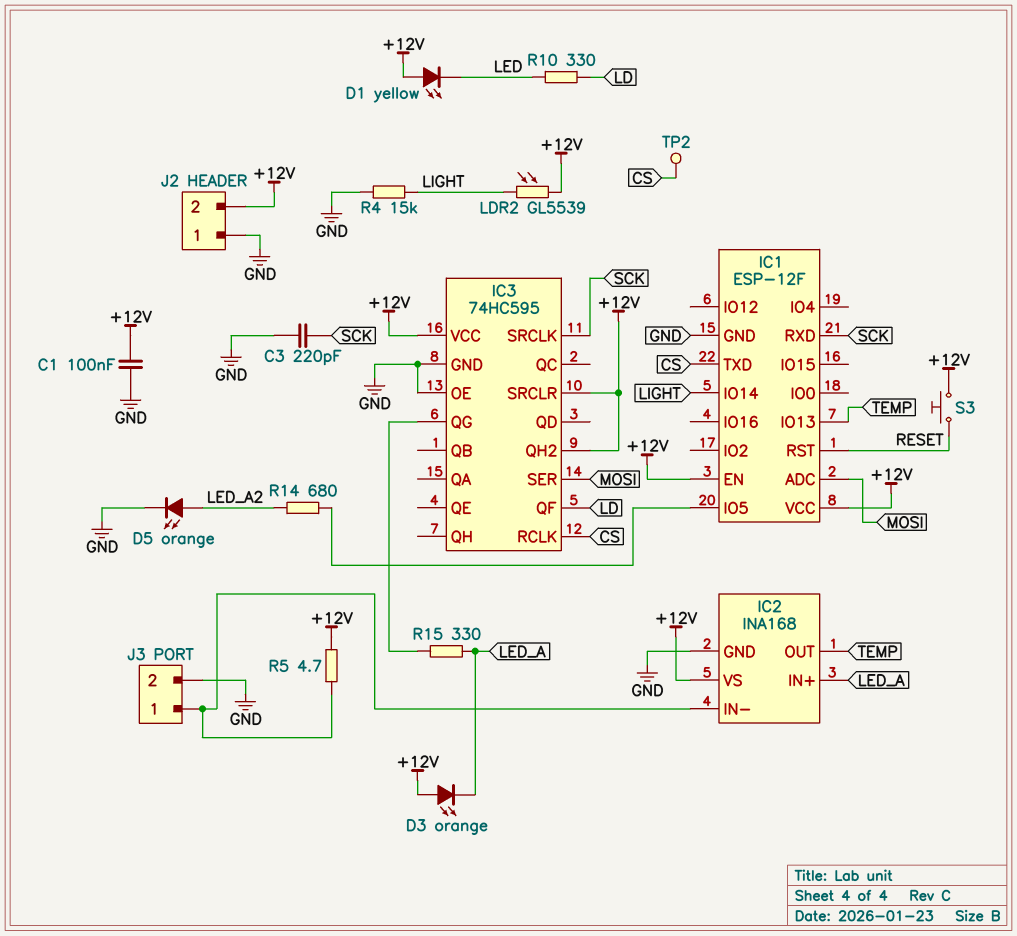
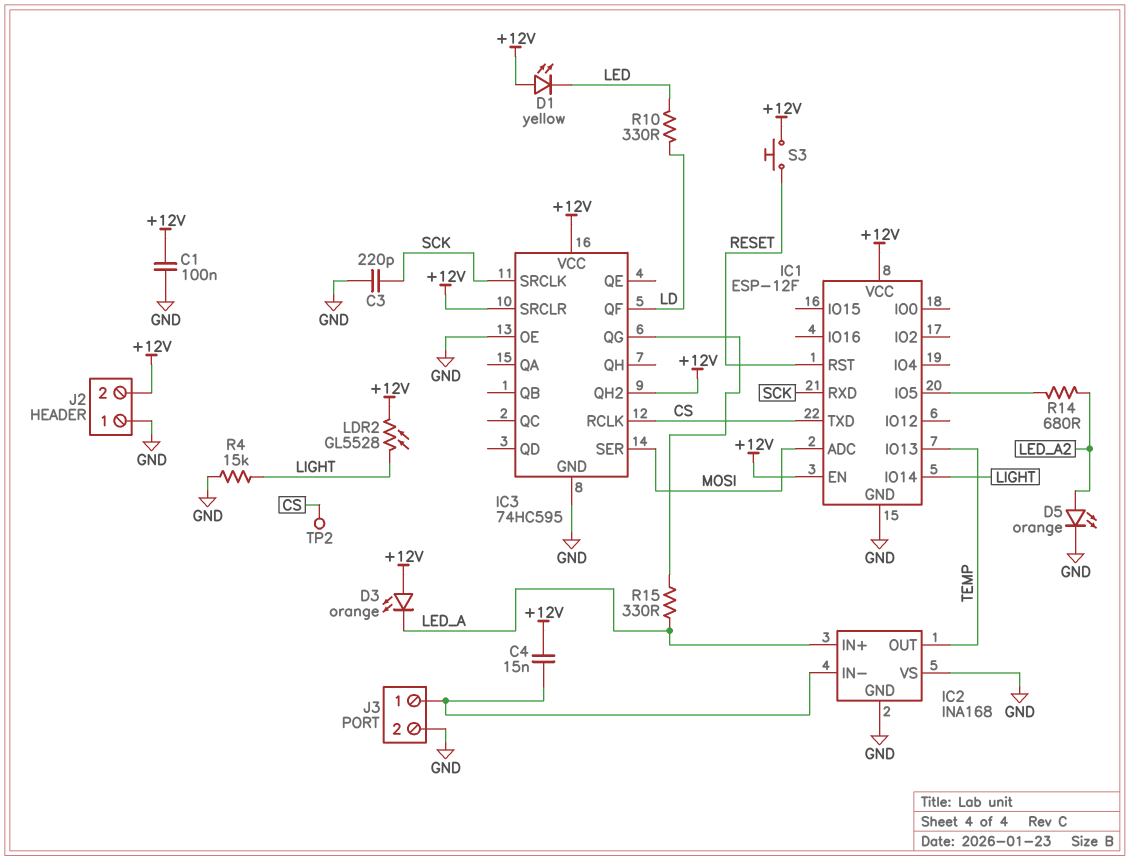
C4: none -> 15nF (+12V, IC2/IN-)
IC2 pin VS: +12V -> GND
LDR2: GL5539 (+12V, LIGHT) -> GL5528 (+12V, LIGHT)
R5: 4.7 (+12V, IC2/IN-) -> none

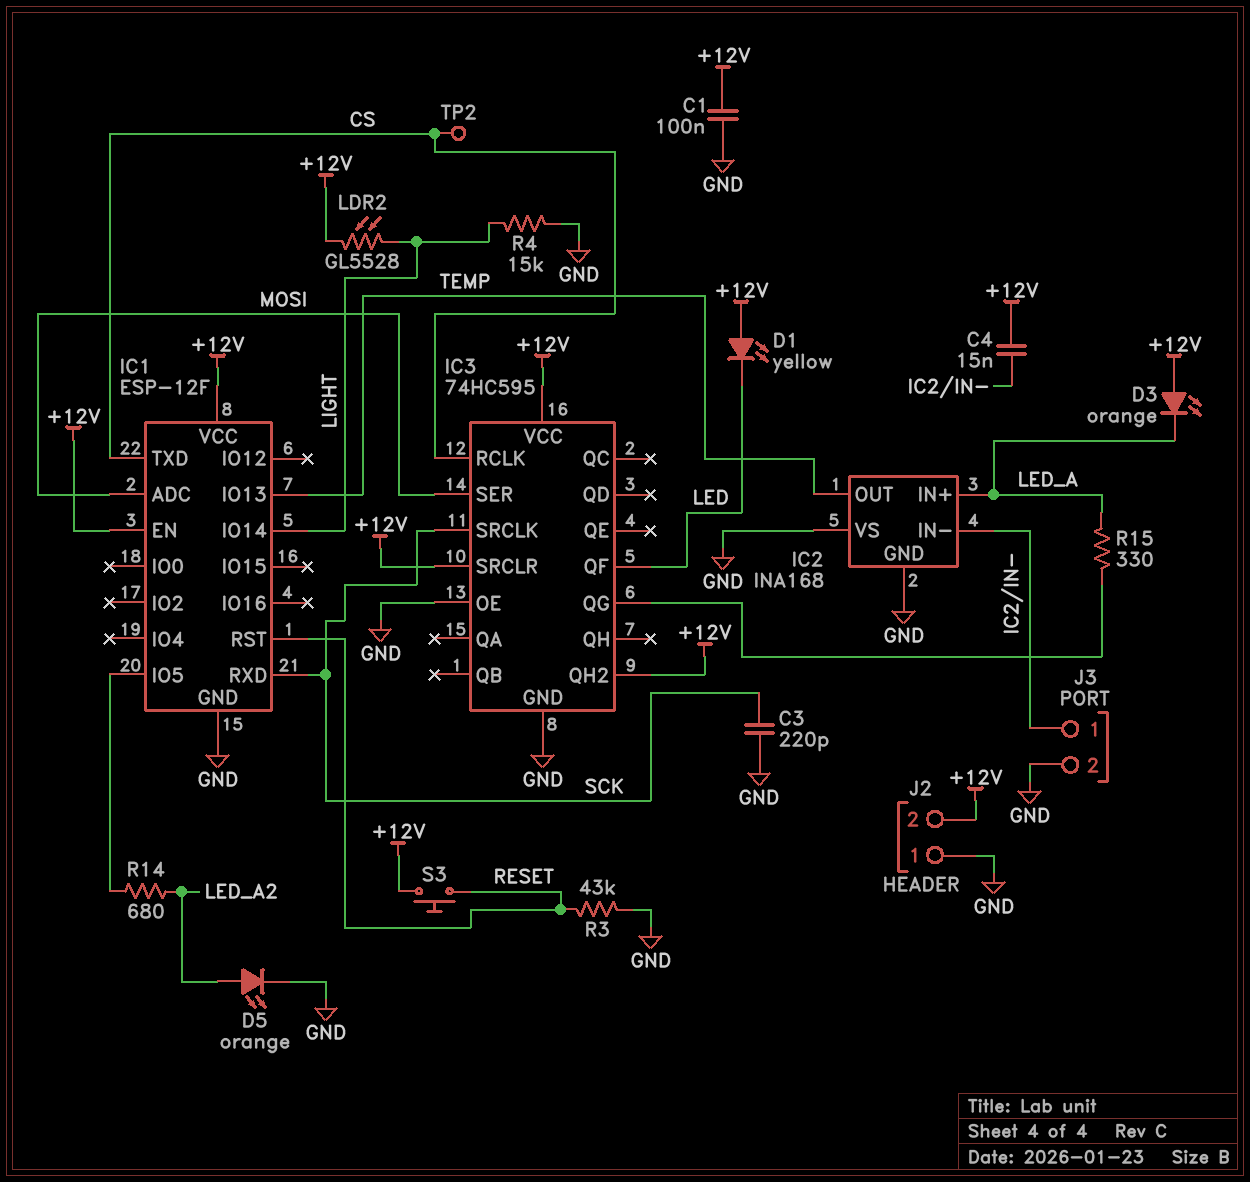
IC3 pin QF: LD -> LED
R3: none -> 43k (GND, RESET)
R10: 330 (LD, LED) -> none

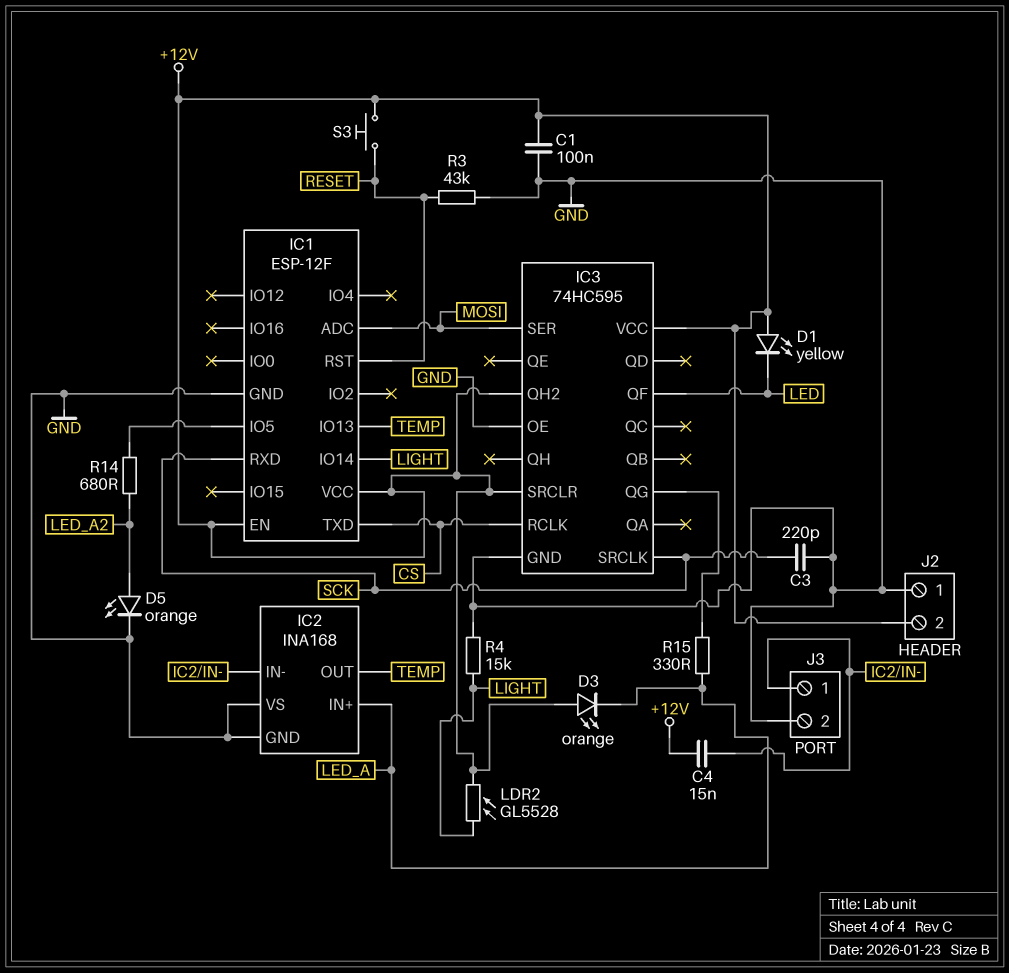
TP2: test point (CS) -> none

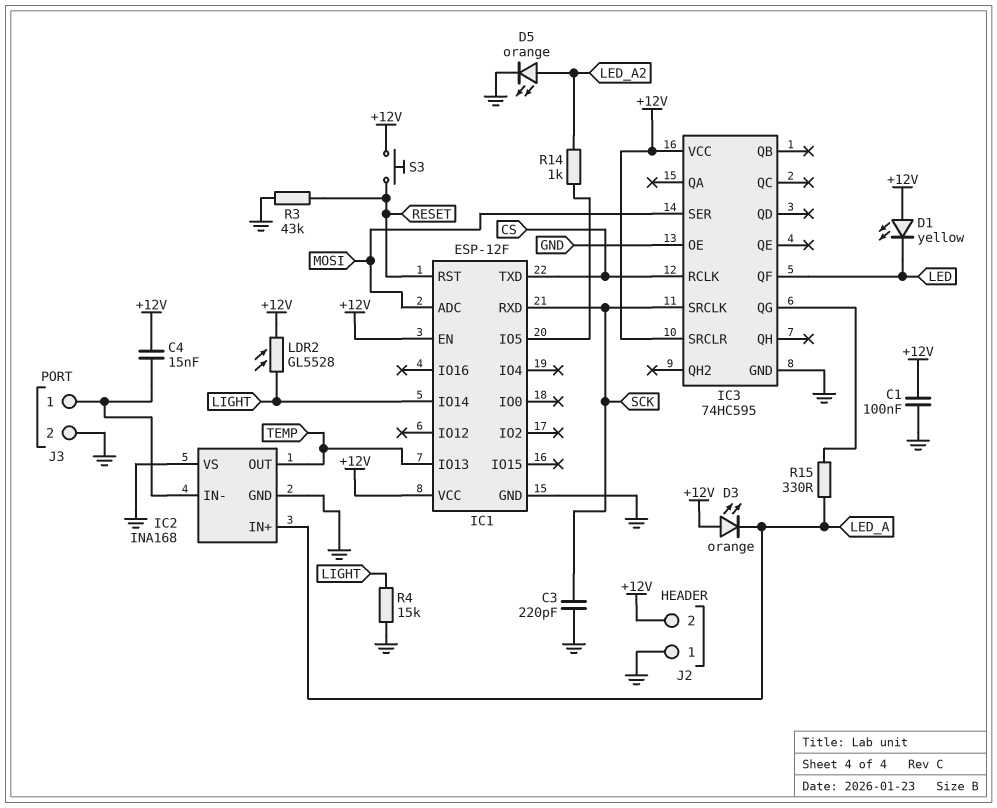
IC3 pin QH2: +12V -> none
R14: 680 (IC1/IO5, LED_A2) -> 1k (IC1/IO5, LED_A2)

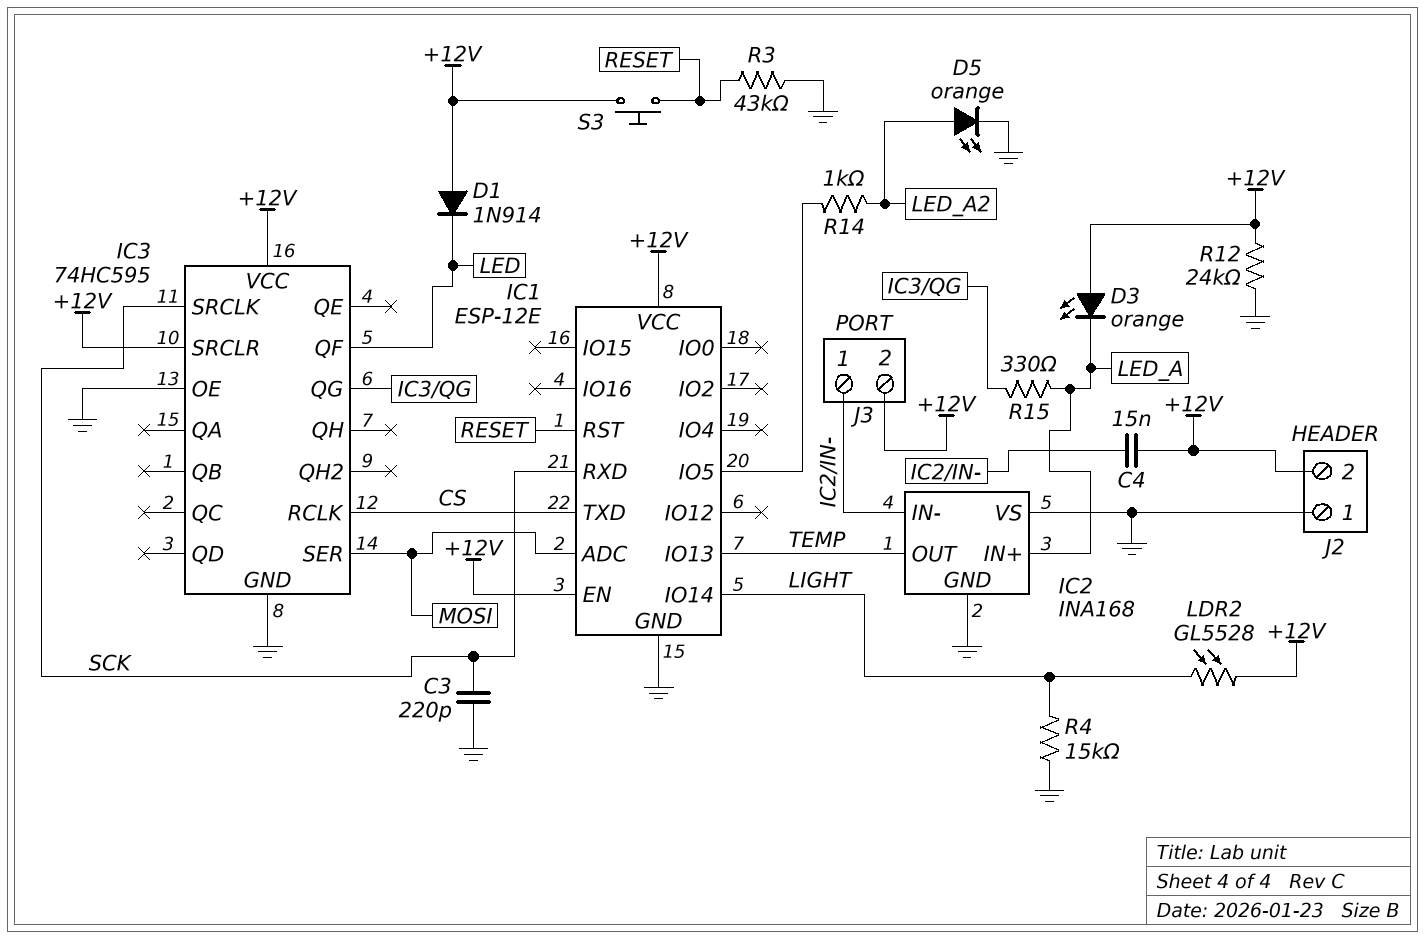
C1: 100nF (+12V, GND) -> none
D1: LED yellow (A +12V, K LED) -> diode 1N914 (A +12V, K LED)
IC1: ESP-12F -> ESP-12E
J3 pin 2: GND -> +12V
R12: none -> 24k (+12V, GND)

